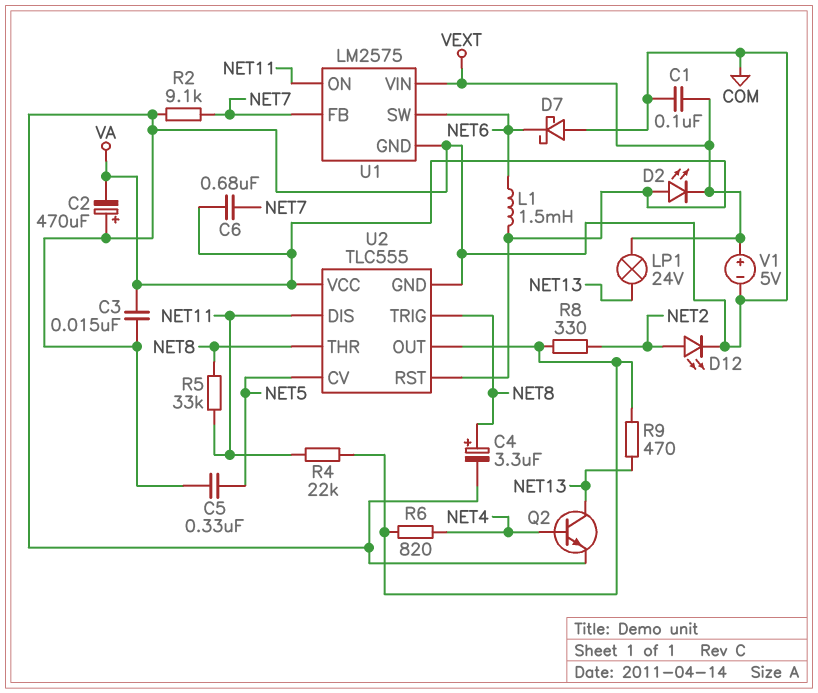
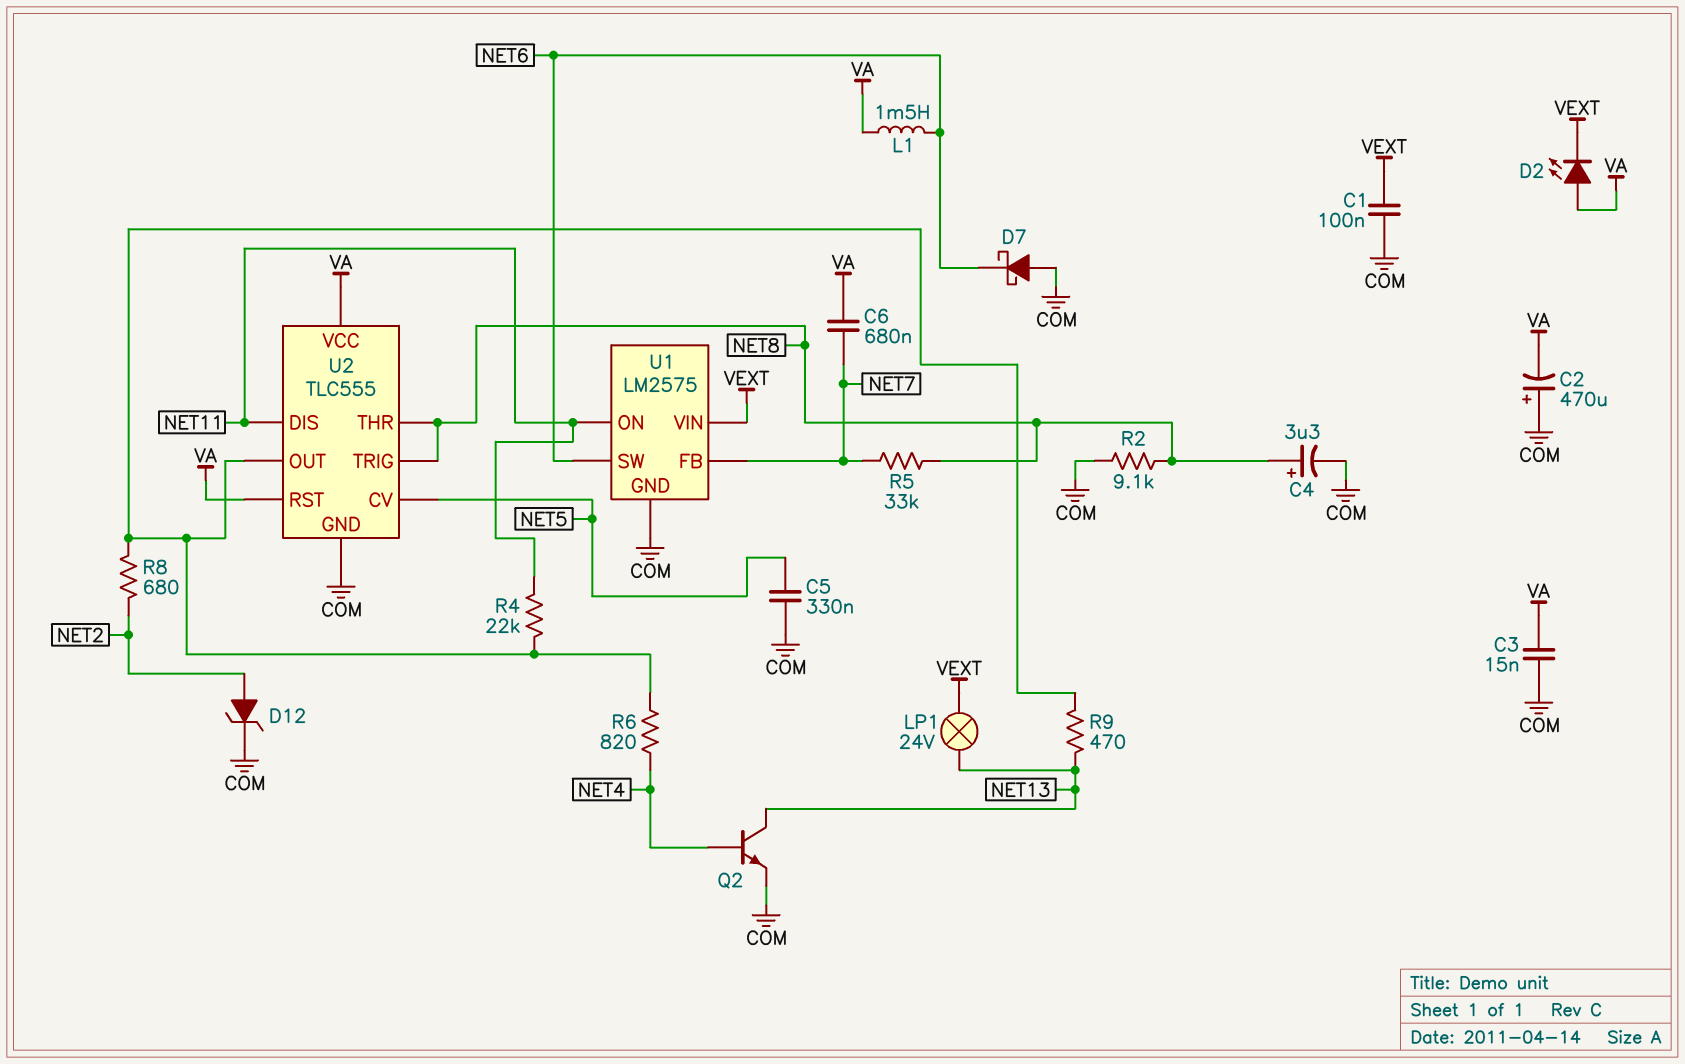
D12: LED (A NET2, K COM) -> zener (A NET2, K COM)
R2: 9.1k (COM, NET7) -> 9.1k (COM, NET8)
R5: 33k (NET8, NET11) -> 33k (NET7, NET8)
R8: 330 (NET2, U2/OUT) -> 680 (NET2, U2/OUT)
V1: 5V (plus VEXT, minus COM) -> none

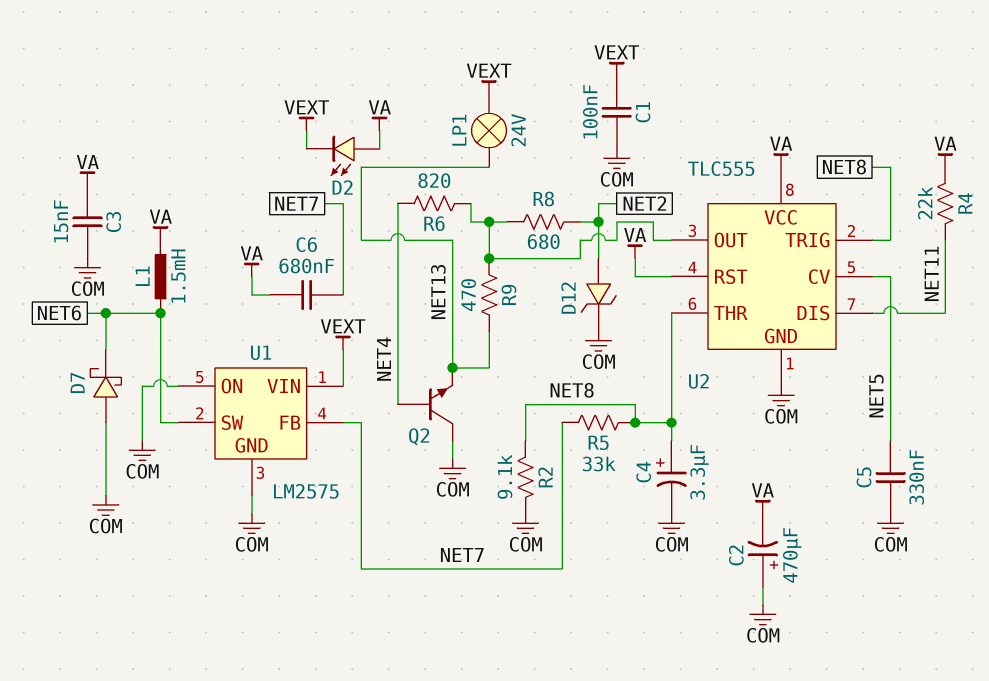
Q2: NPN (B NET4, C NET13, E COM) -> NPN (B NET4, C COM, E NET13)
R4: 22k (NET11, U2/OUT) -> 22k (NET11, VA)
U1 pin ON: NET11 -> COM

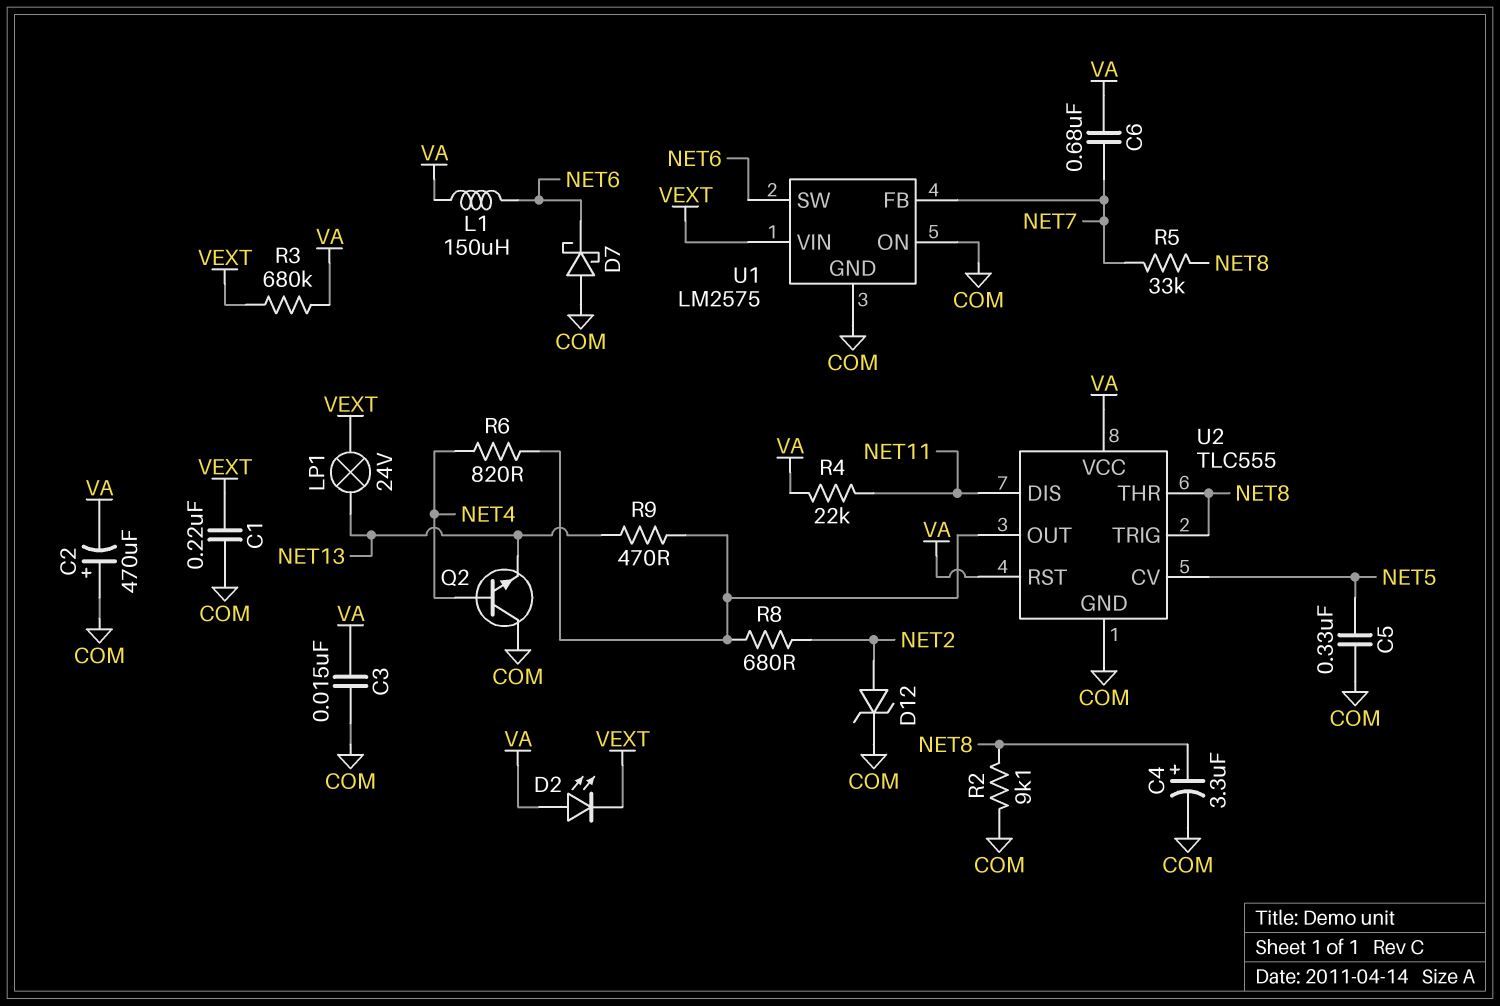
C1: 100nF (COM, VEXT) -> 220nF (COM, VEXT)
L1: 1.5mH (NET6, VA) -> 150uH (NET6, VA)
R3: none -> 680k (VA, VEXT)

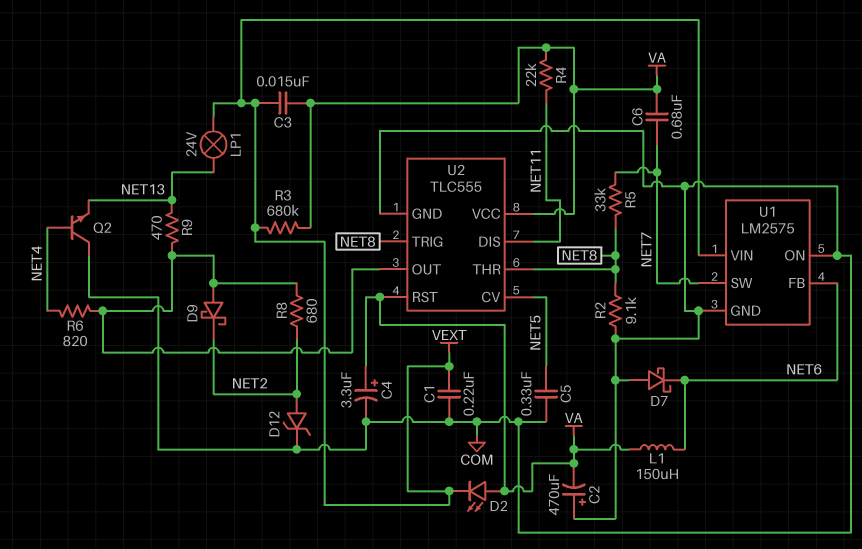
C3: 15nF (COM, VA) -> 15nF (VA, VEXT)
C4: 3.3uF (plus NET8, minus COM) -> 3.3uF (plus VA, minus COM)
D9: none -> schottky (A U2/OUT, K NET2)
U1 pin FB: NET7 -> NET6
U1 pin SW: NET6 -> NET7

